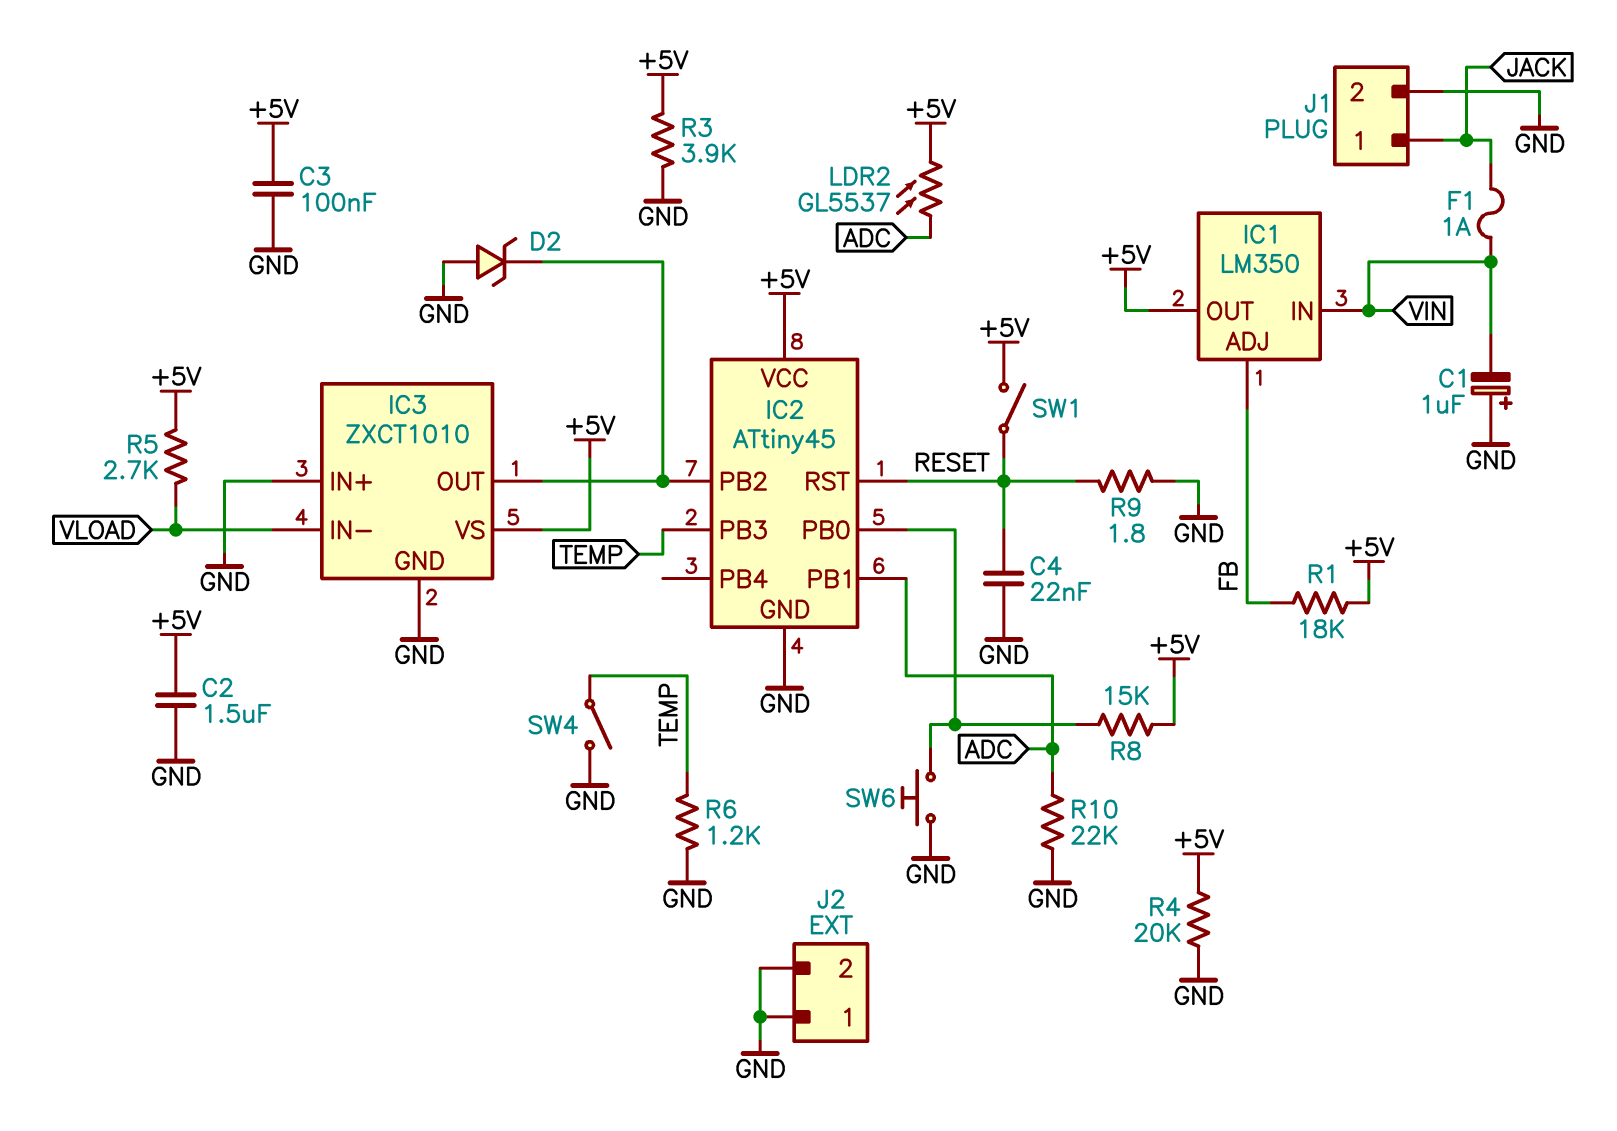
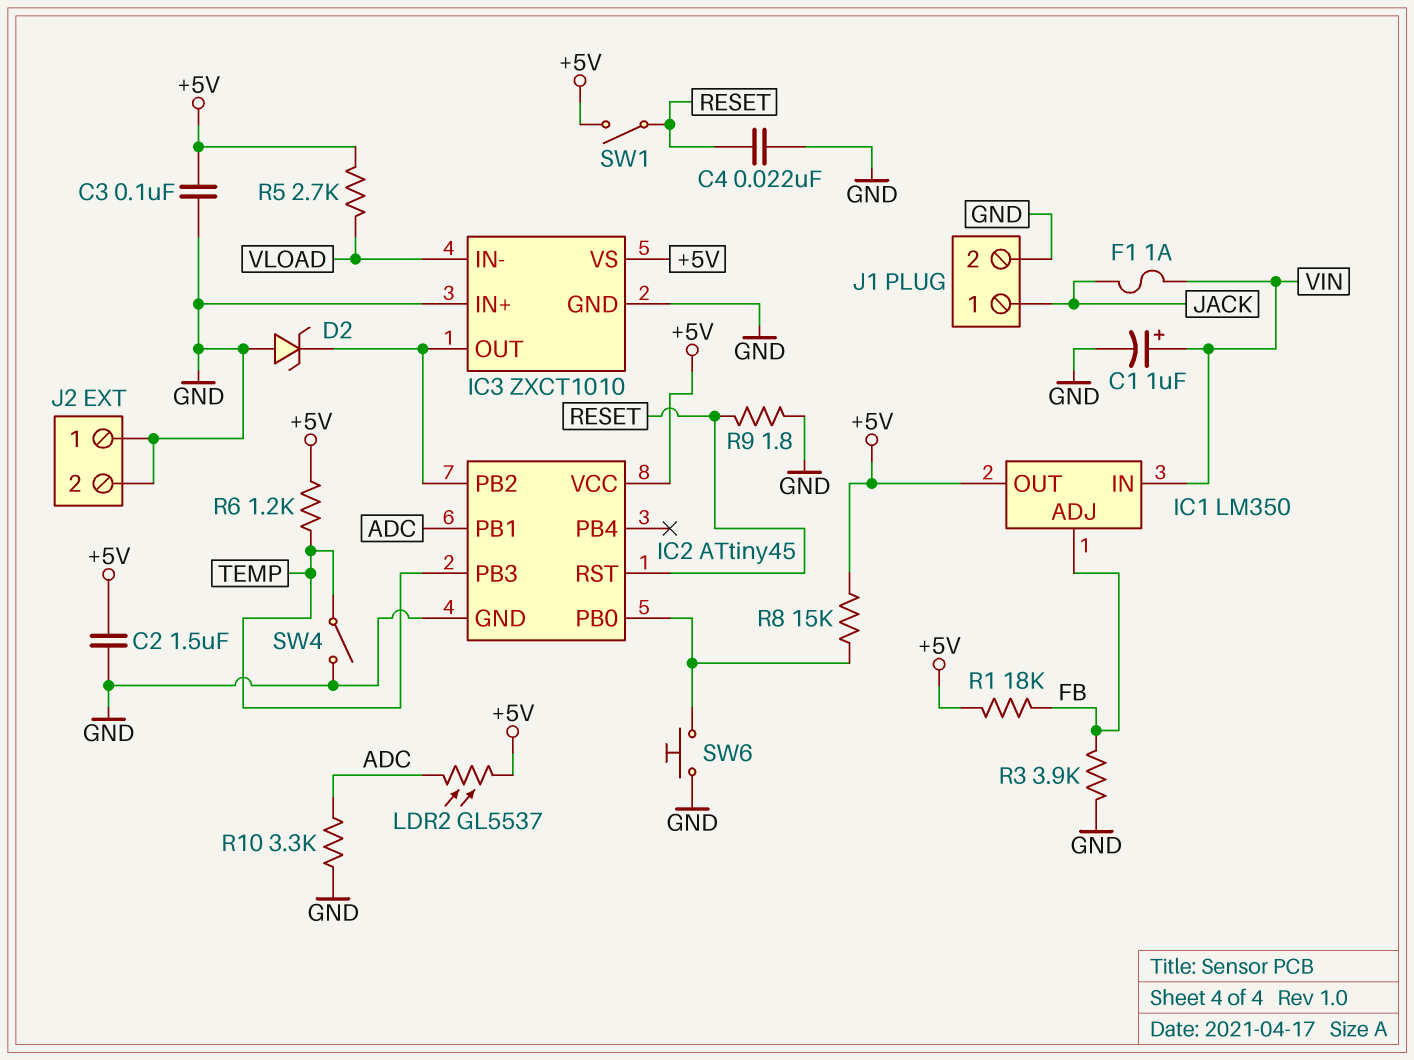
C1: 1uF (plus GND, minus VIN) -> 1uF (plus VIN, minus GND)
R3: 3.9k (+5V, GND) -> 3.9k (FB, GND)
R4: 20k (+5V, GND) -> none
R6: 1.2k (GND, TEMP) -> 1.2k (+5V, TEMP)
R10: 22k (ADC, GND) -> 3.3k (ADC, GND)

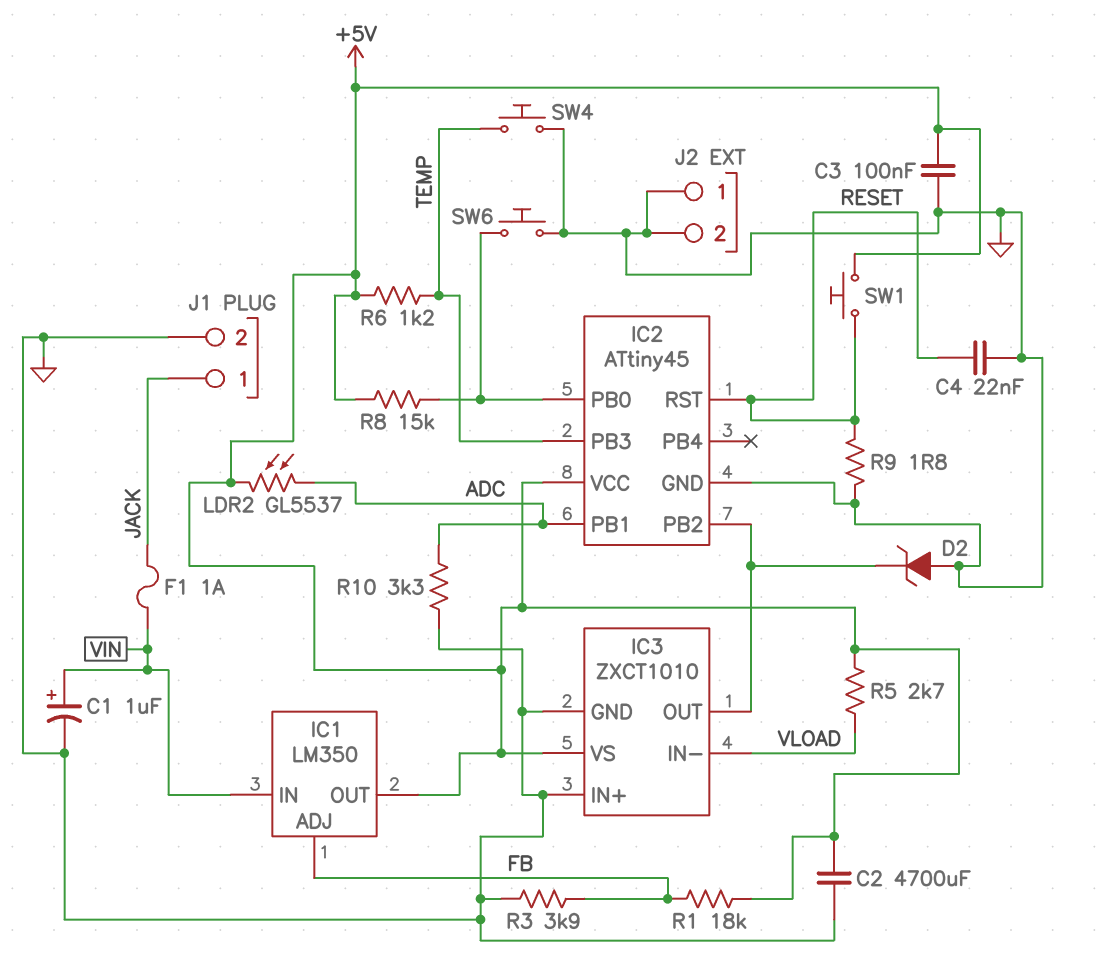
C2: 1.5uF (+5V, GND) -> 4700uF (+5V, GND)
SW1: switch (+5V, RESET) -> button (+5V, RESET)
SW4: switch (GND, TEMP) -> button (GND, TEMP)

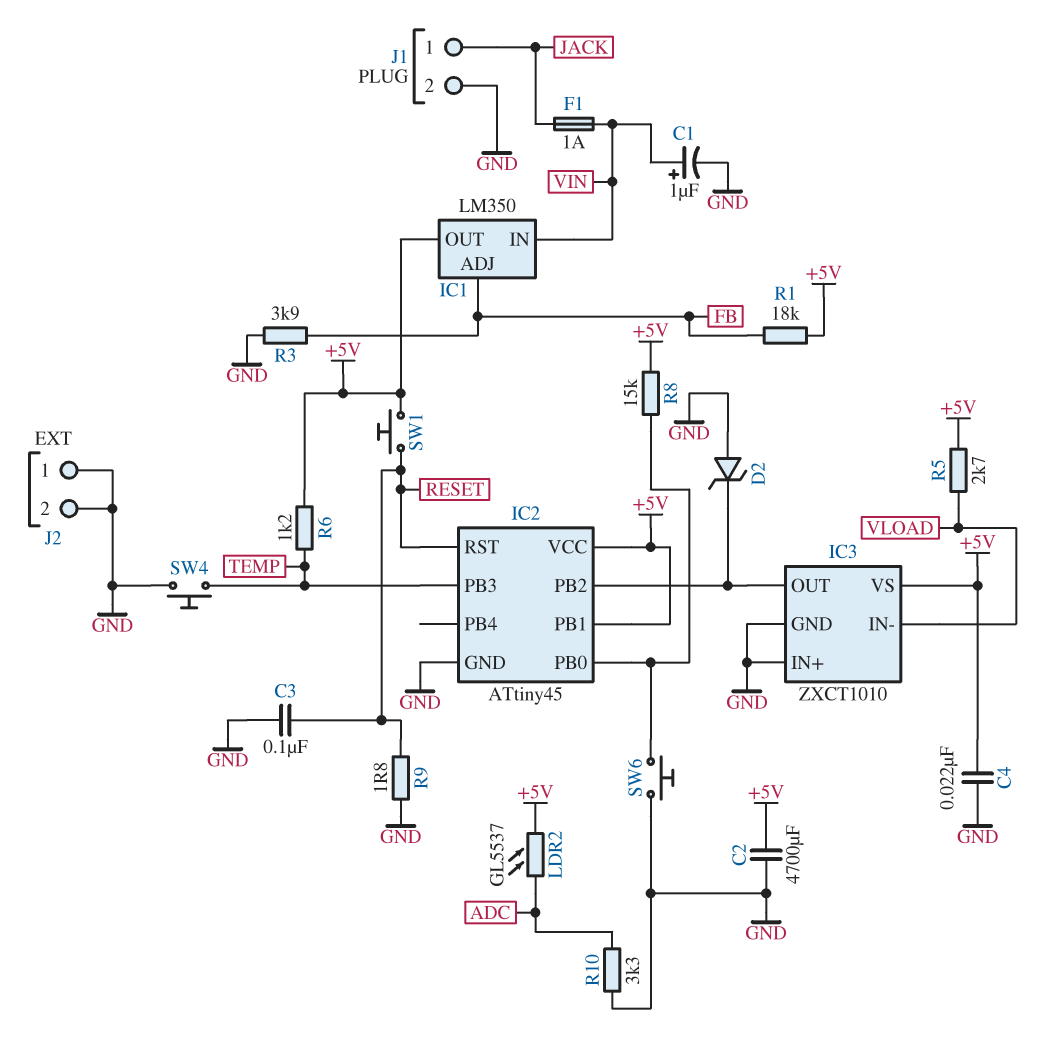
C3: 100nF (+5V, GND) -> 100nF (GND, RESET)
C4: 22nF (GND, RESET) -> 22nF (+5V, GND)
IC2 pin PB1: ADC -> +5V

